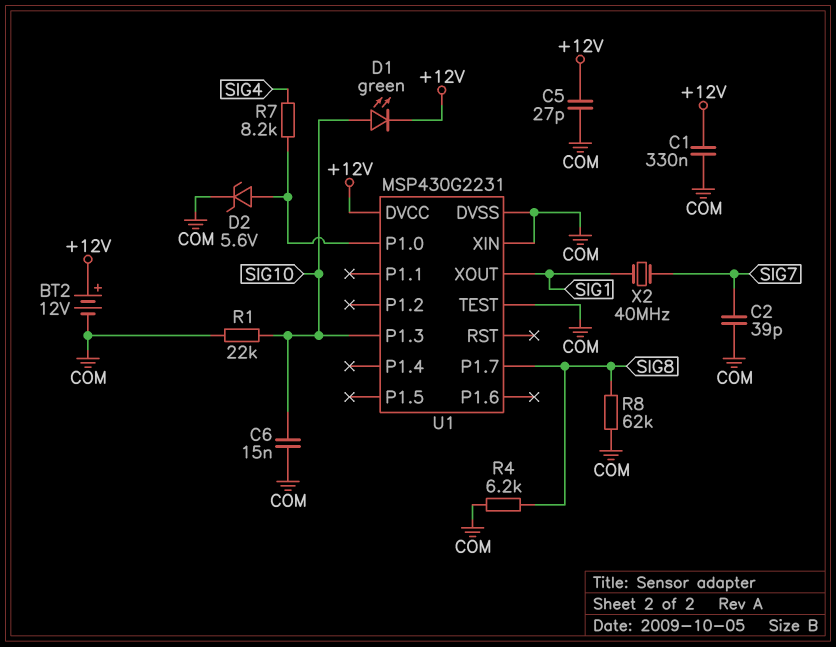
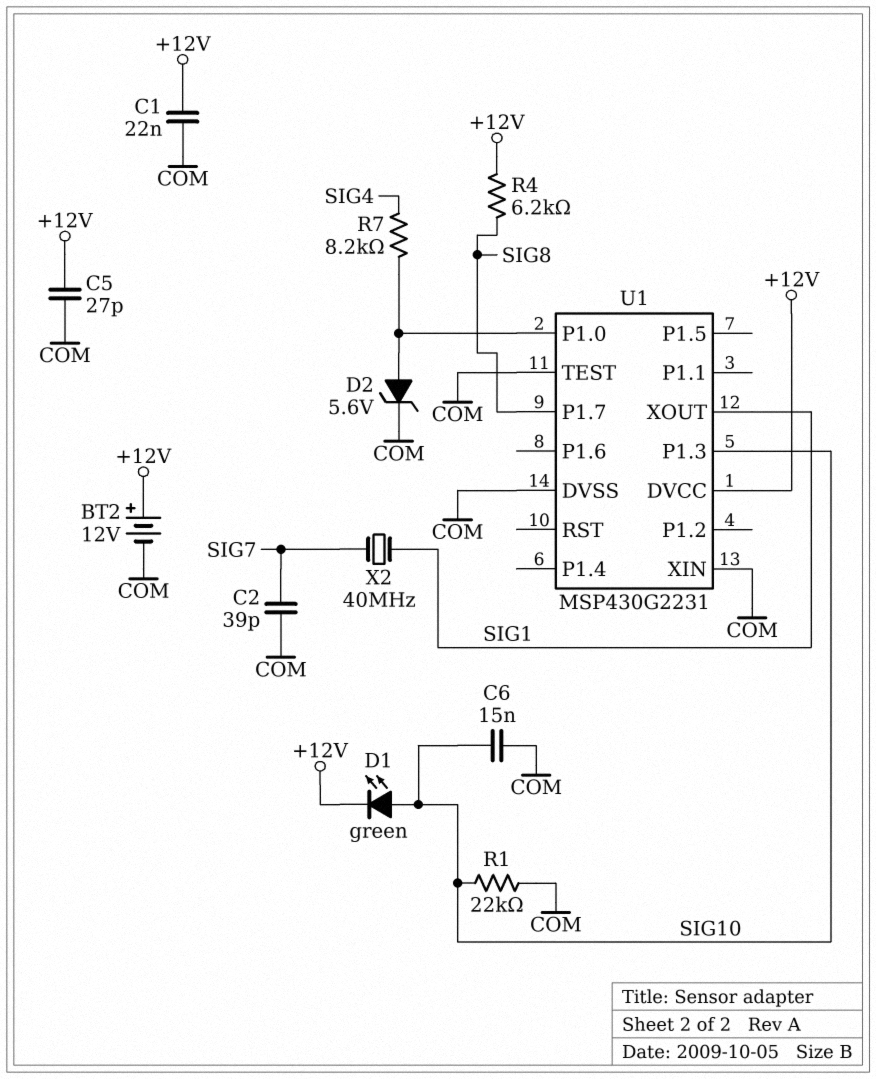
C1: 330nF (+12V, COM) -> 22nF (+12V, COM)
R4: 6.2k (COM, SIG8) -> 6.2k (+12V, SIG8)
R8: 62k (COM, SIG8) -> none

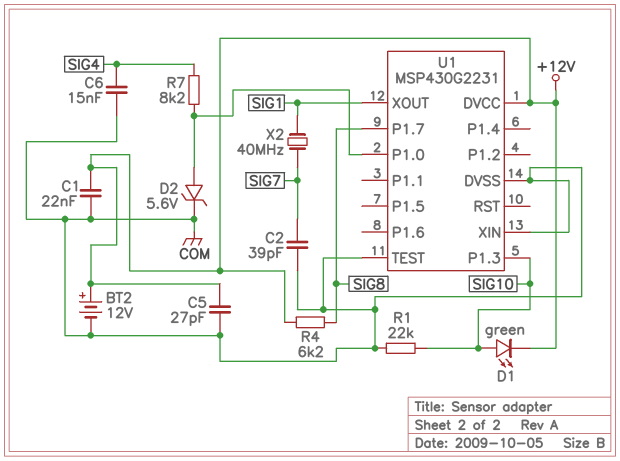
C6: 15nF (COM, SIG10) -> 15nF (COM, SIG4)

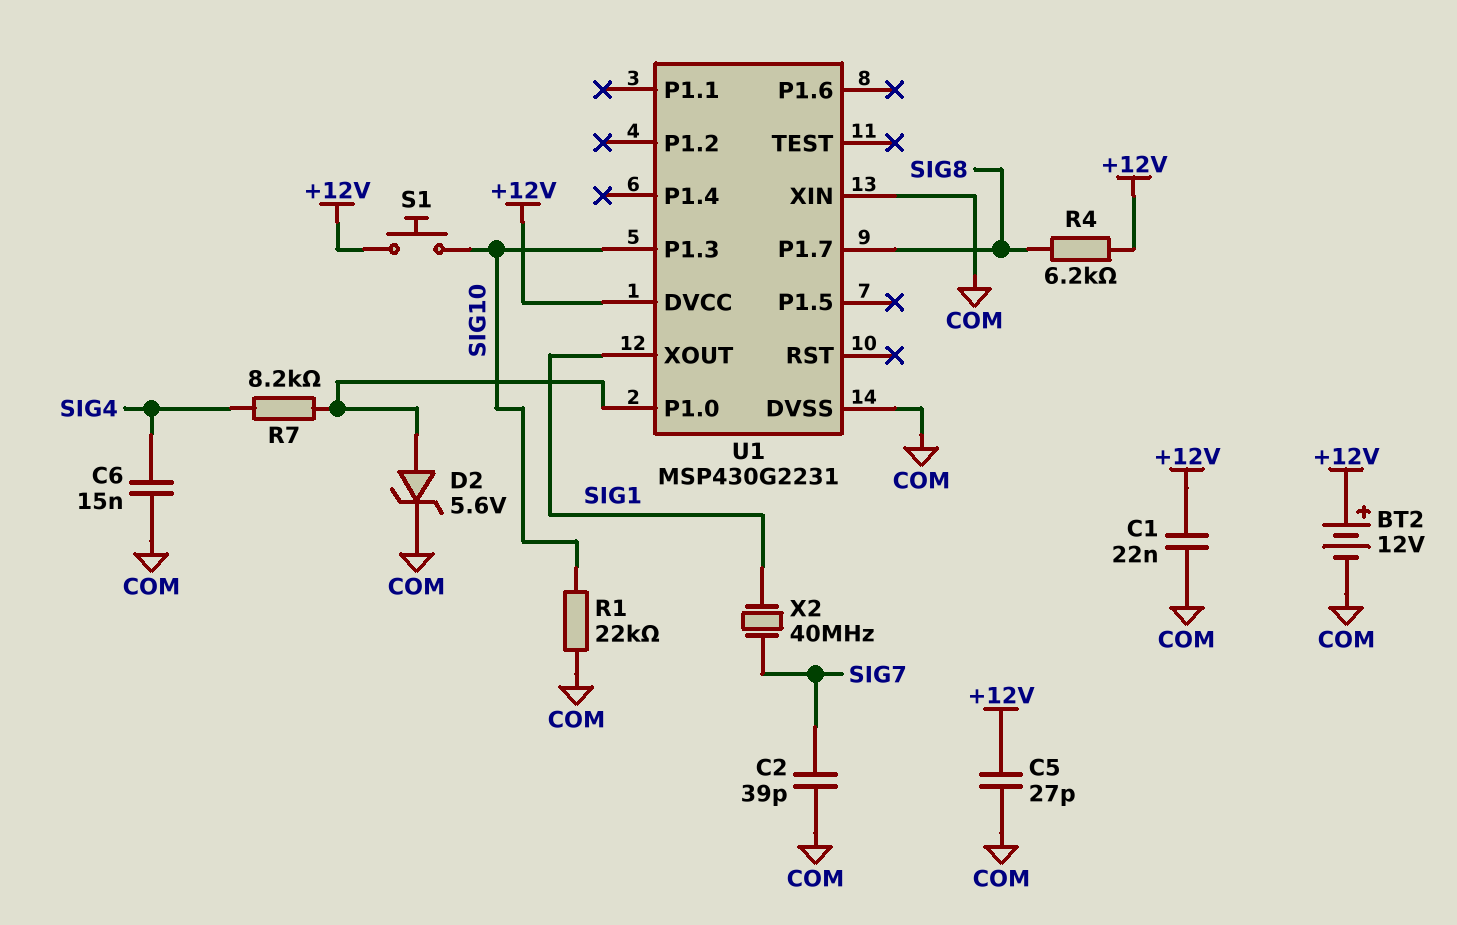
D1: LED green (A SIG10, K +12V) -> none
S1: none -> button (+12V, SIG10)
U1 pin TEST: COM -> none

